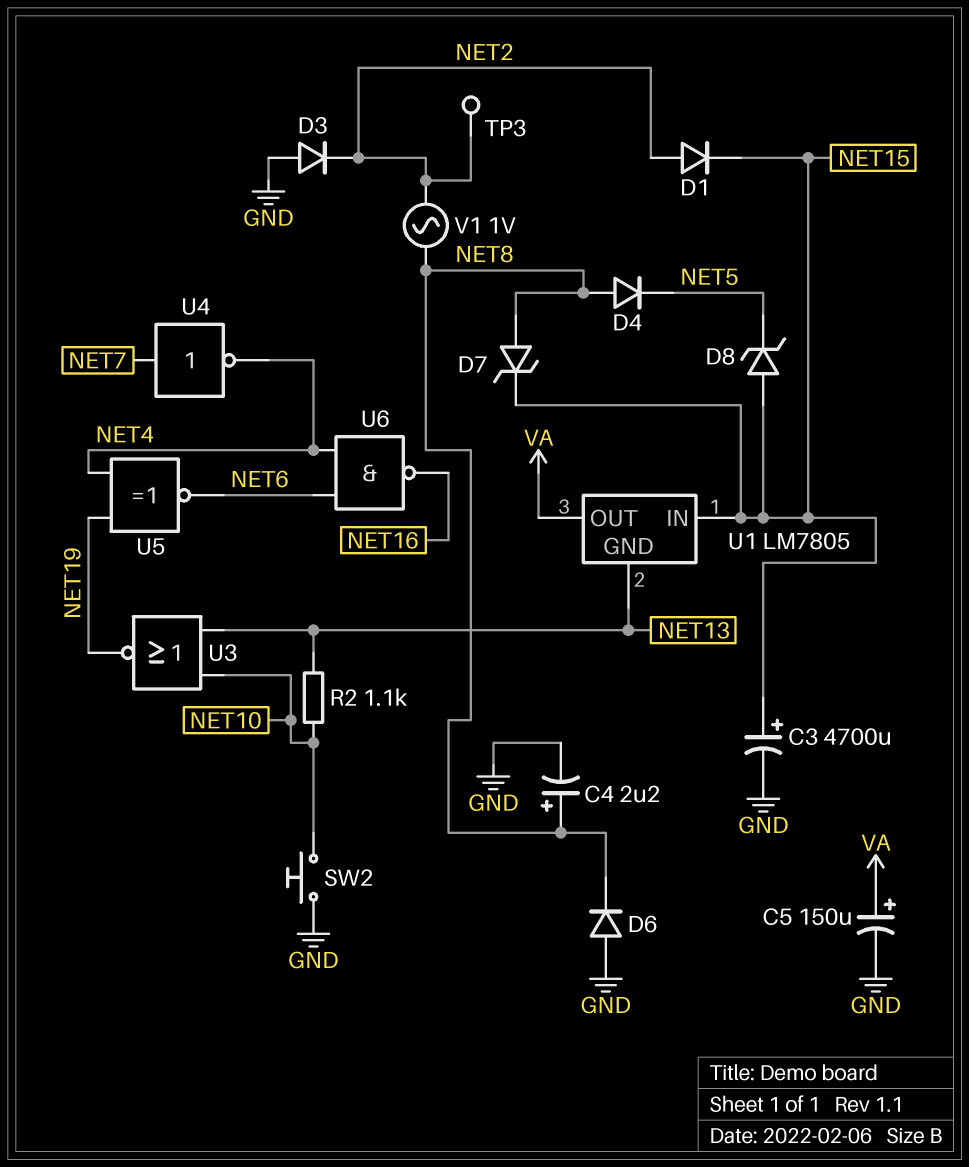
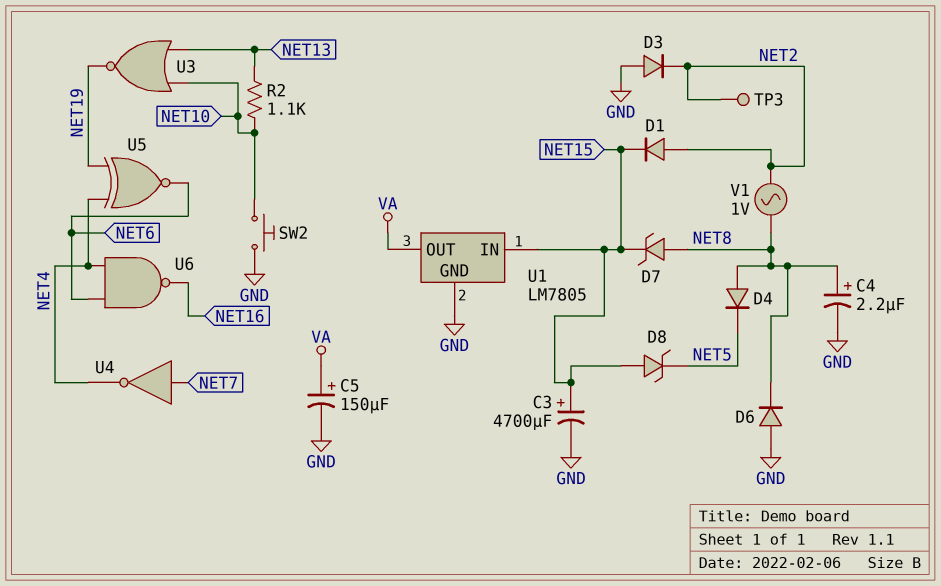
U1 pin GND: NET13 -> GND

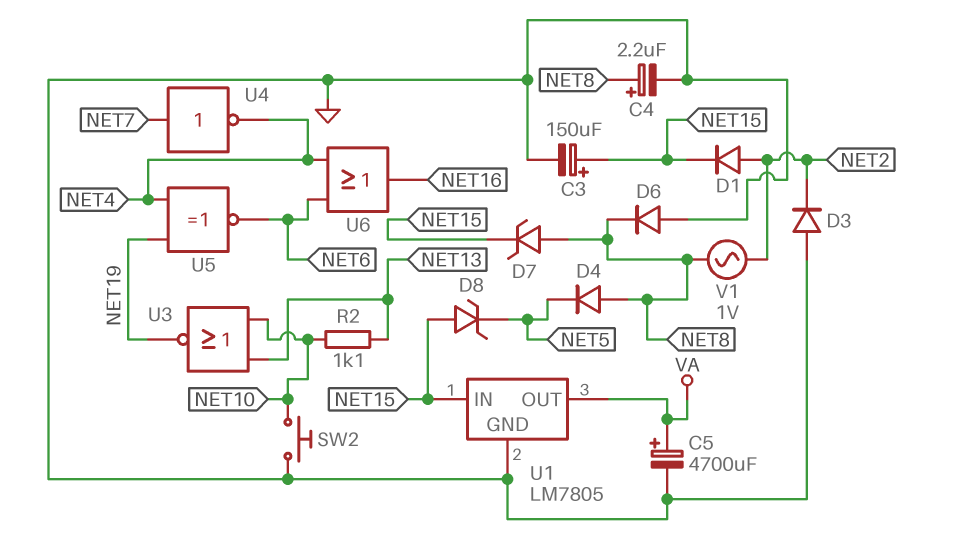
C3: 4700uF (plus NET15, minus GND) -> 150uF (plus NET15, minus GND)
C5: 150uF (plus VA, minus GND) -> 4700uF (plus VA, minus GND)
TP3: test point (NET2) -> none
U6: NAND (in NET4, in NET6, out NET16) -> OR (in NET4, in NET6, out NET16)

